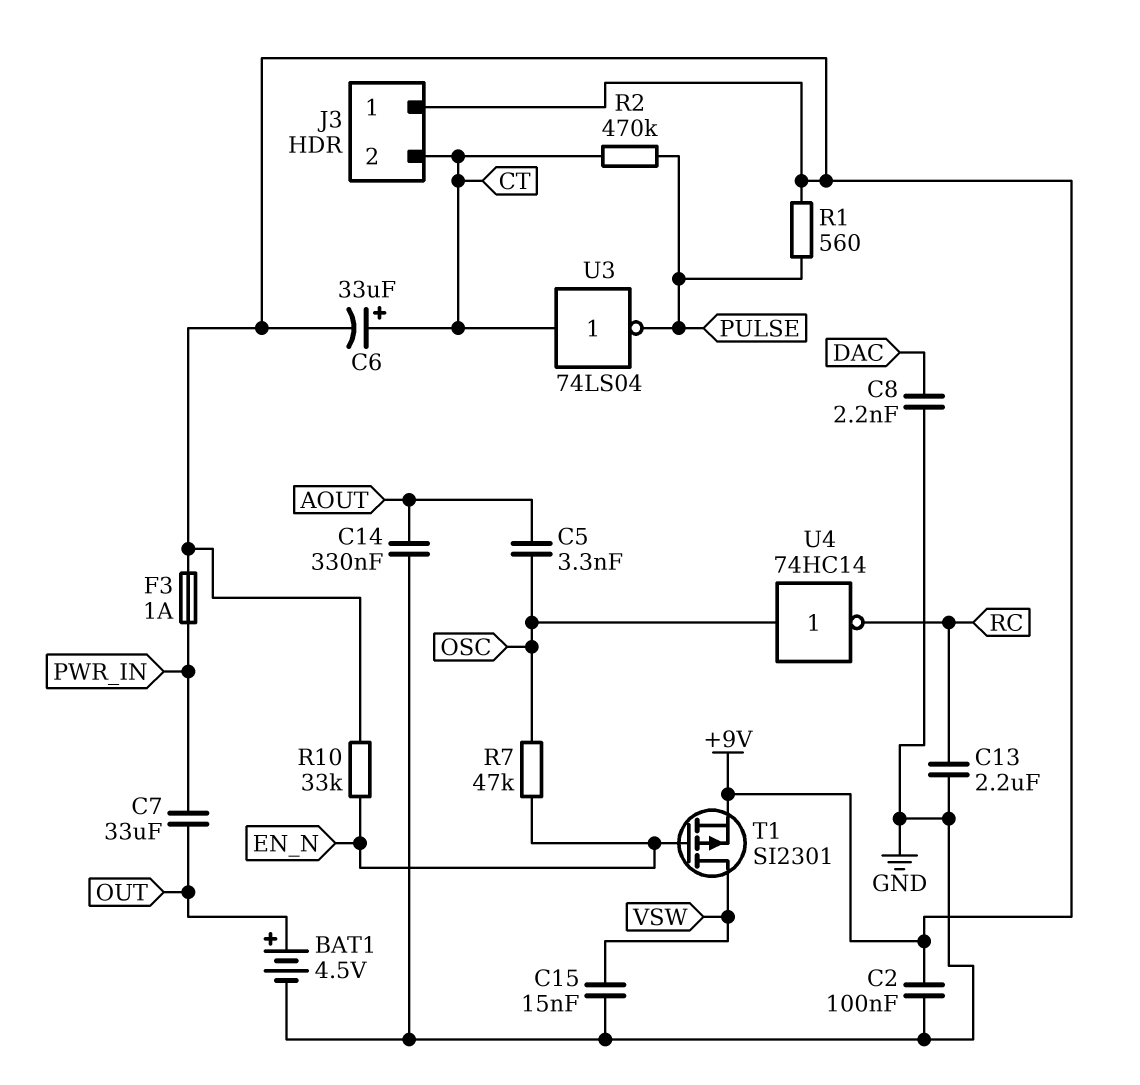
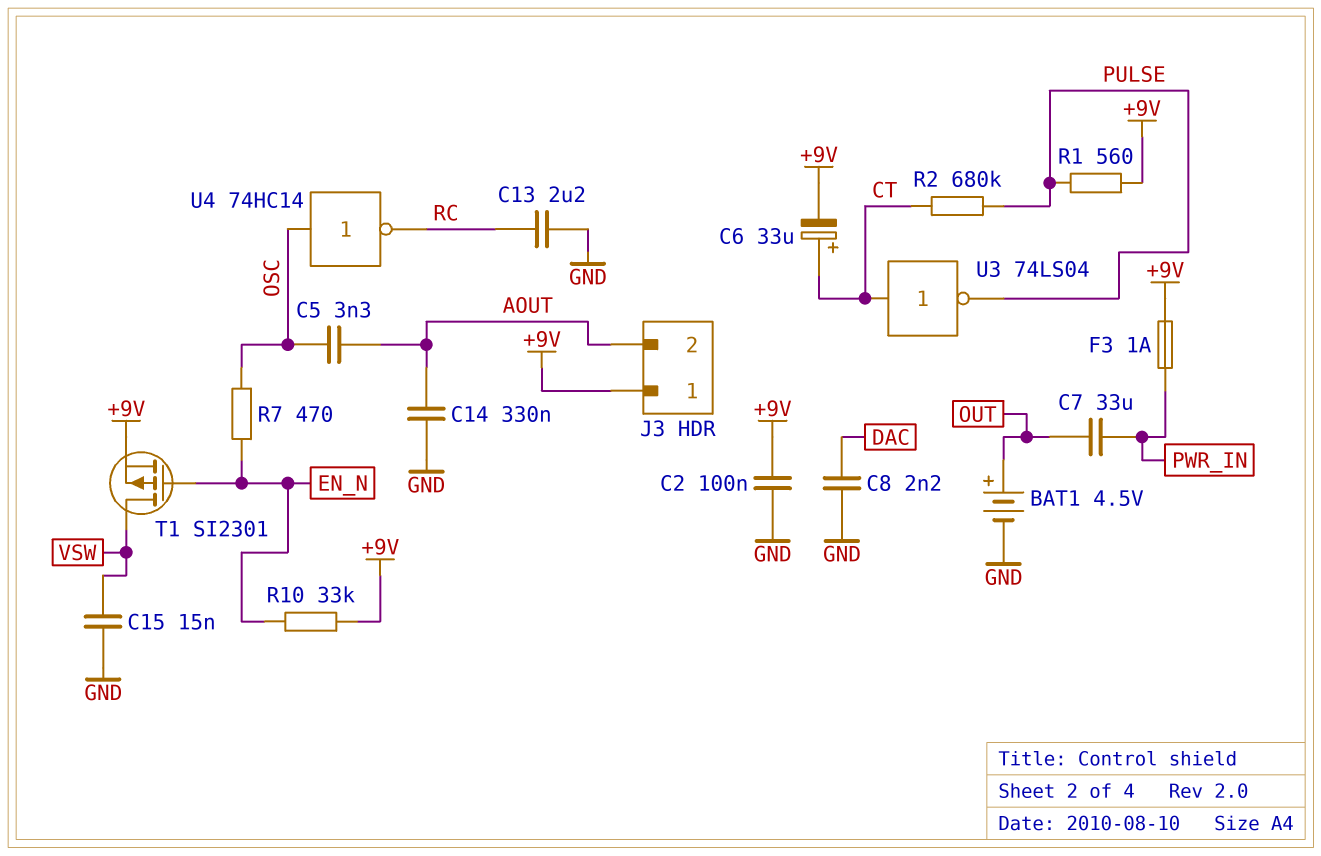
J3 pin 2: CT -> AOUT
R2: 470k (CT, PULSE) -> 680k (CT, PULSE)
R7: 47k (EN_N, OSC) -> 470 (EN_N, OSC)

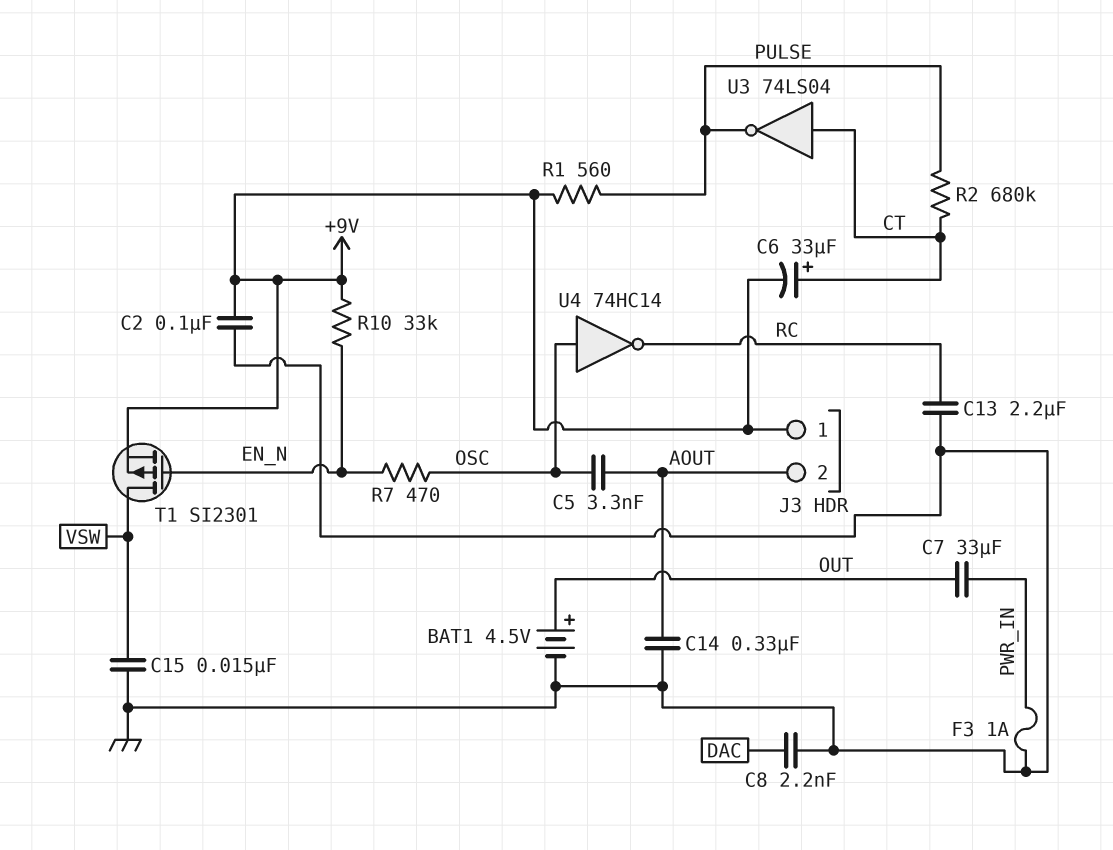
F3: 1A (+9V, PWR_IN) -> 1A (GND, PWR_IN)

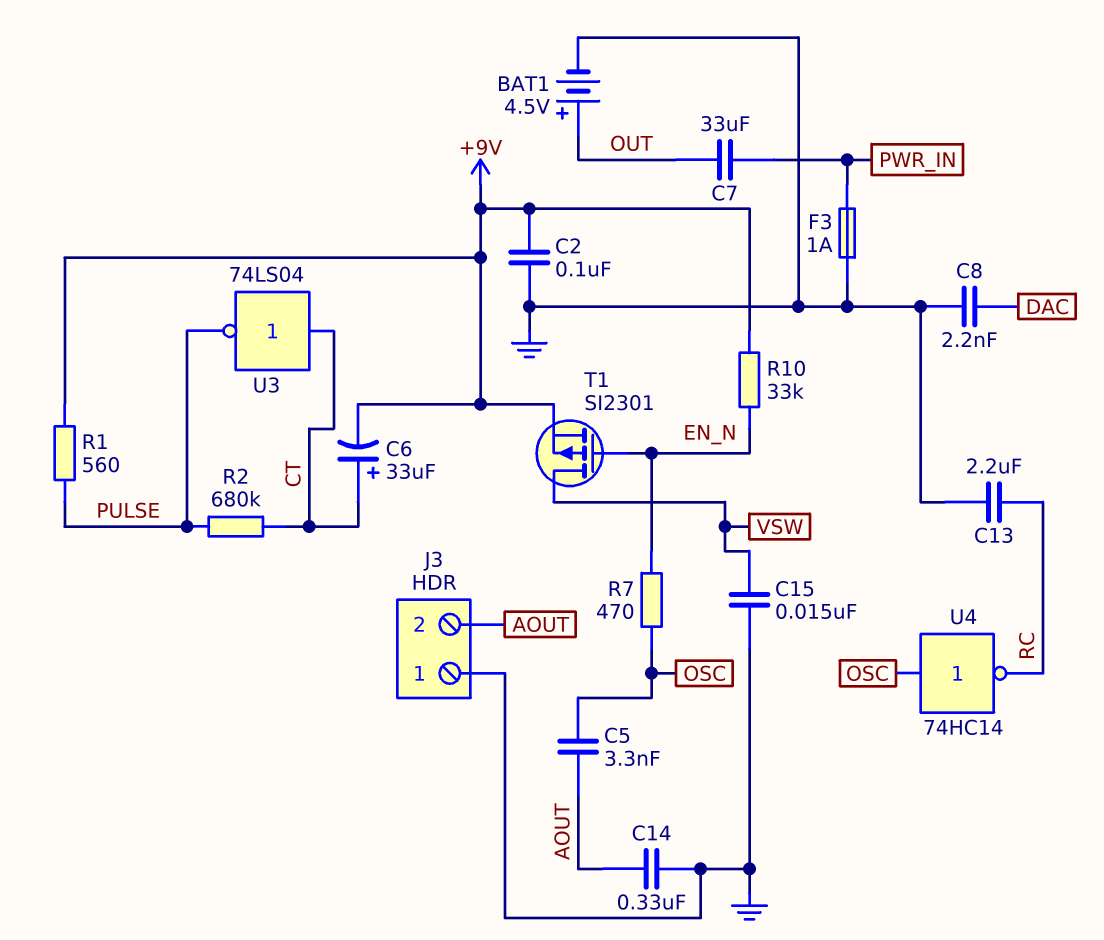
J3 pin 1: +9V -> GND

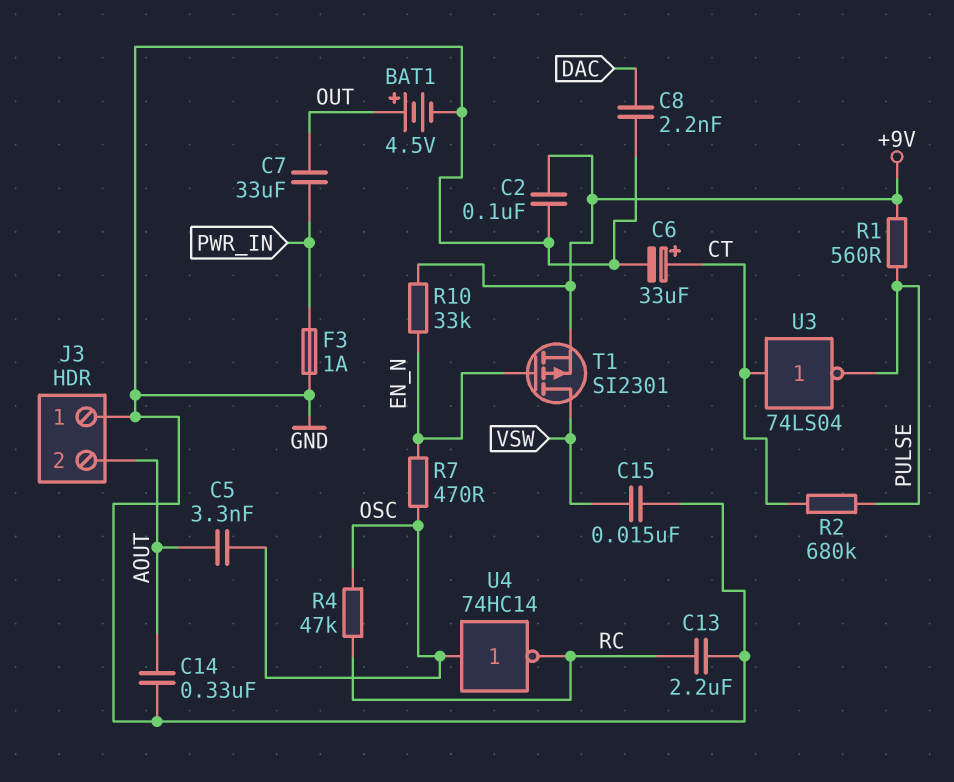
C6: 33uF (plus CT, minus +9V) -> 33uF (plus CT, minus GND)
R4: none -> 47k (OSC, RC)

